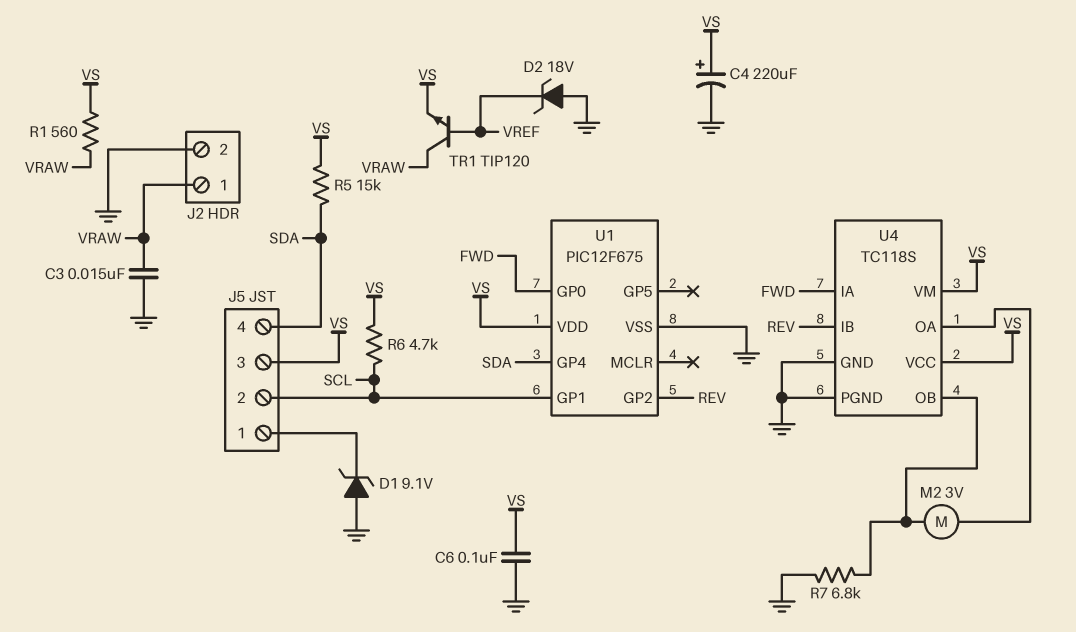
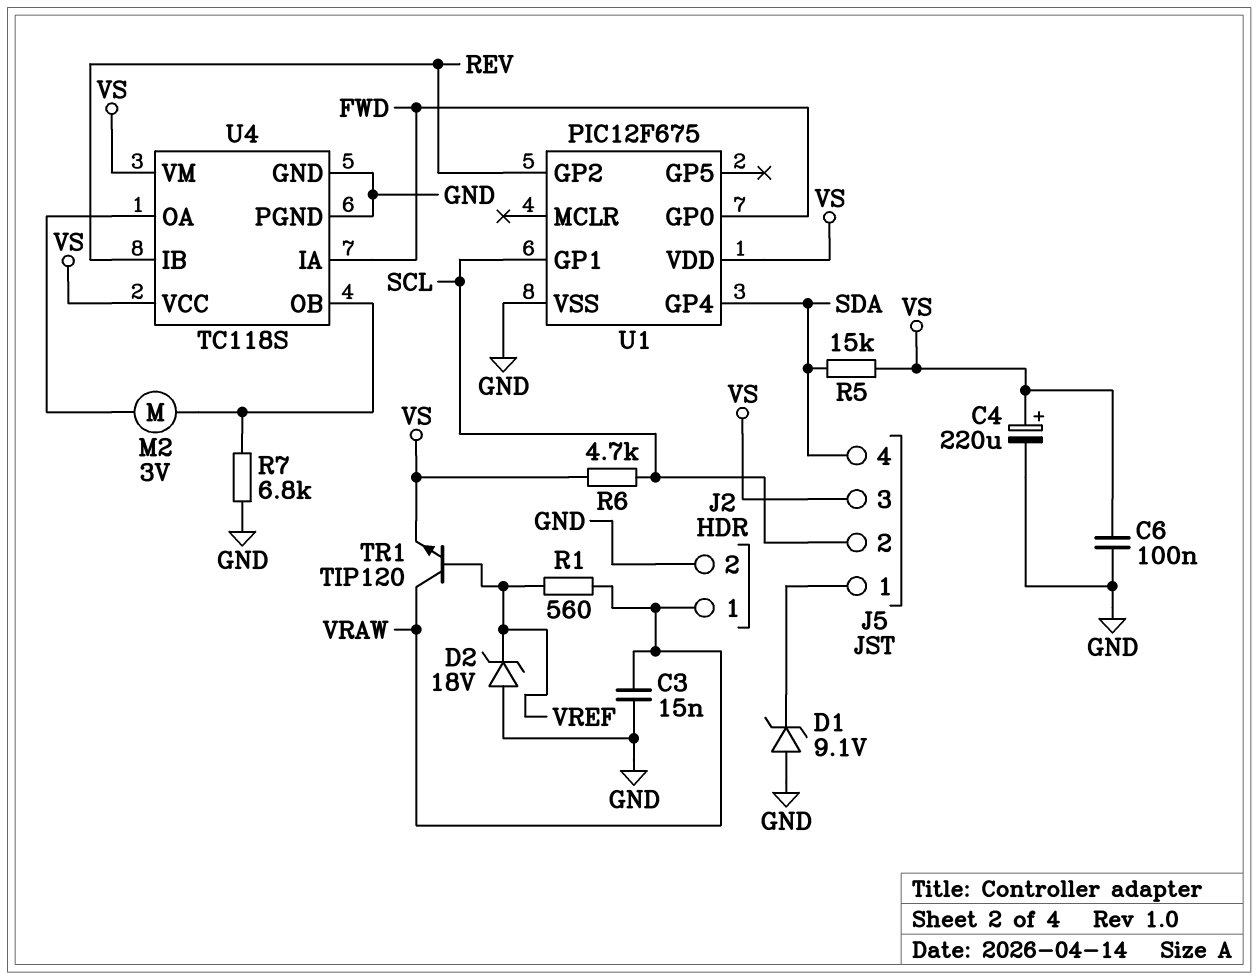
R1: 560 (VRAW, VS) -> 560 (VRAW, VREF)

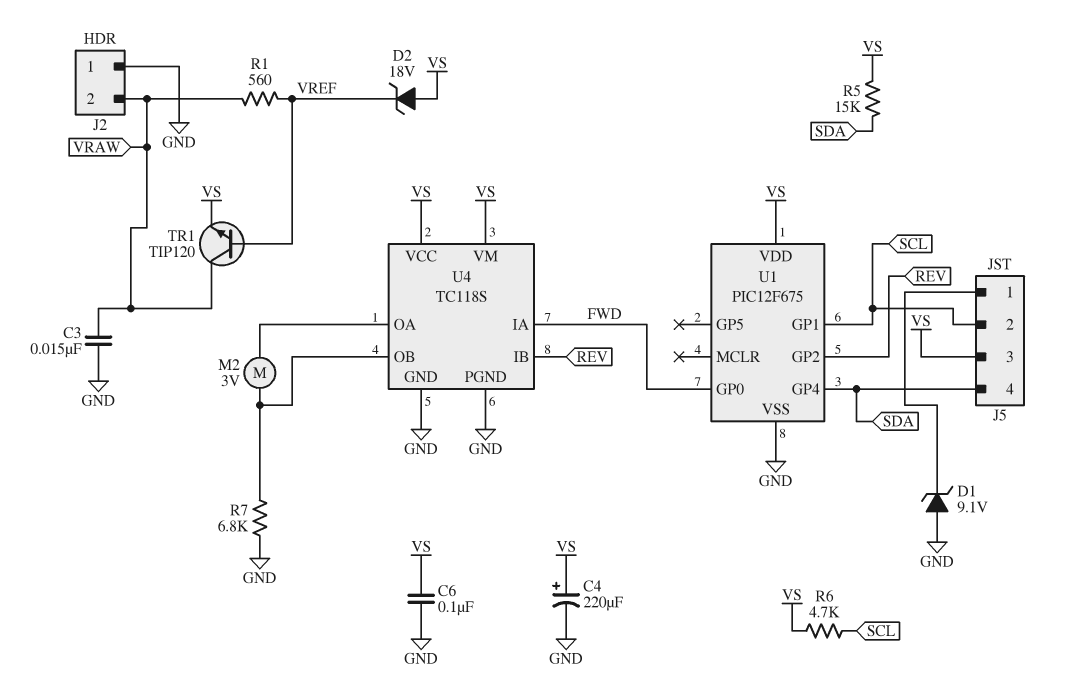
D2: zener 18V (A GND, K VREF) -> zener 18V (A VS, K VREF)
J2 pin 1: VRAW -> GND
J2 pin 2: GND -> VRAW

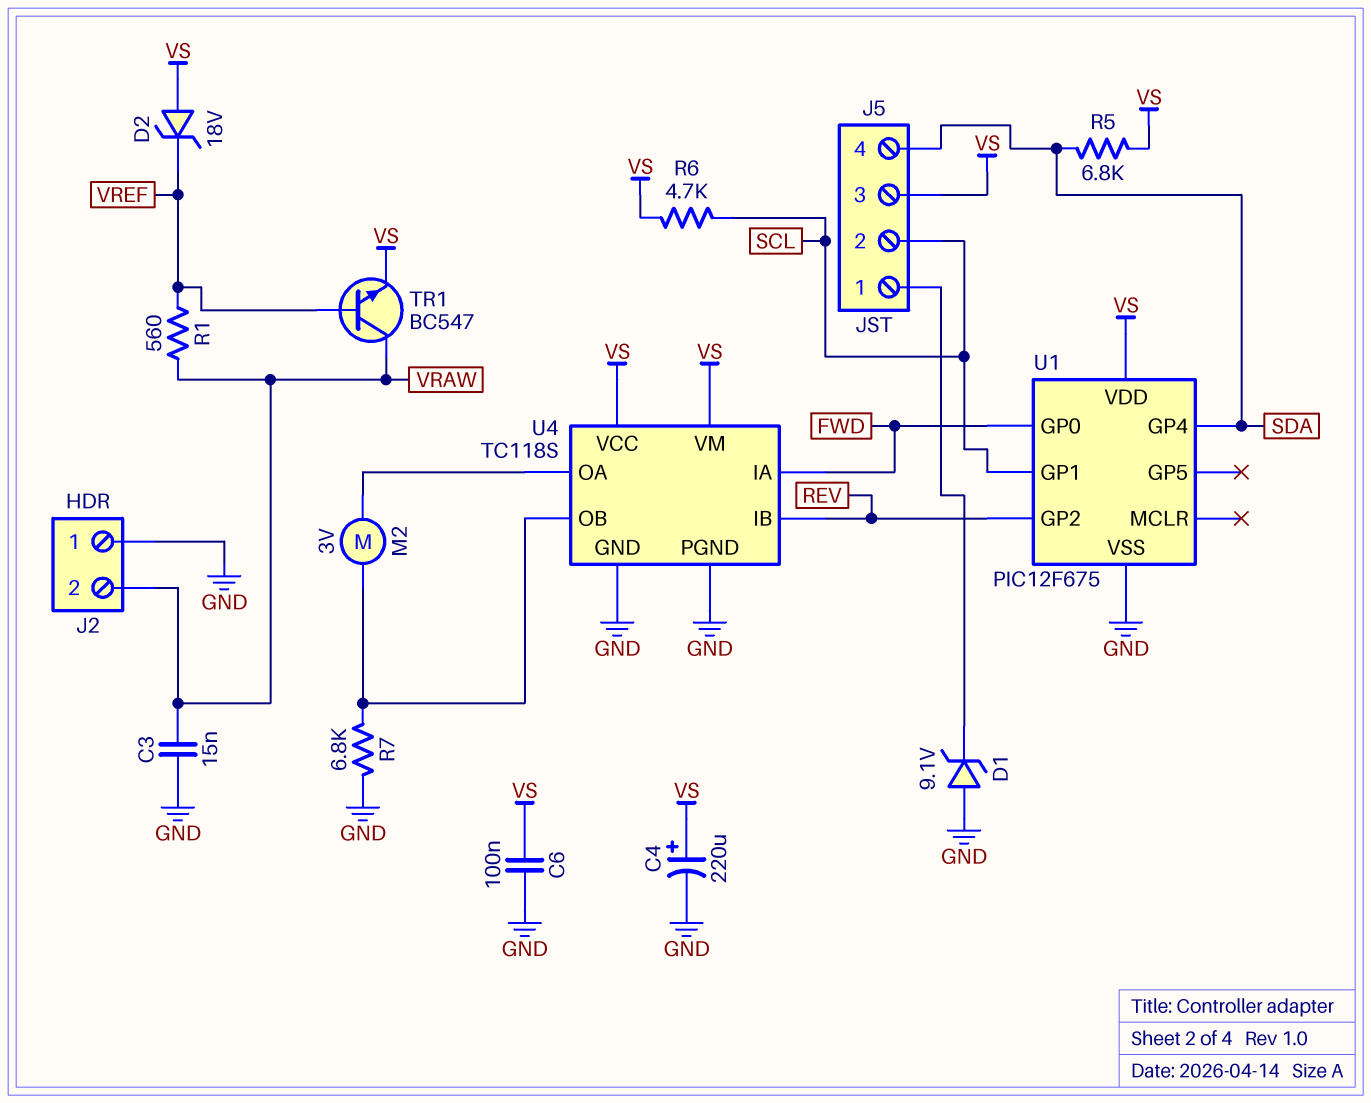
R5: 15k (SDA, VS) -> 6.8k (SDA, VS)
TR1: NPN TIP120 (B VREF, C VRAW, E VS) -> NPN BC547 (B VREF, C VRAW, E VS)

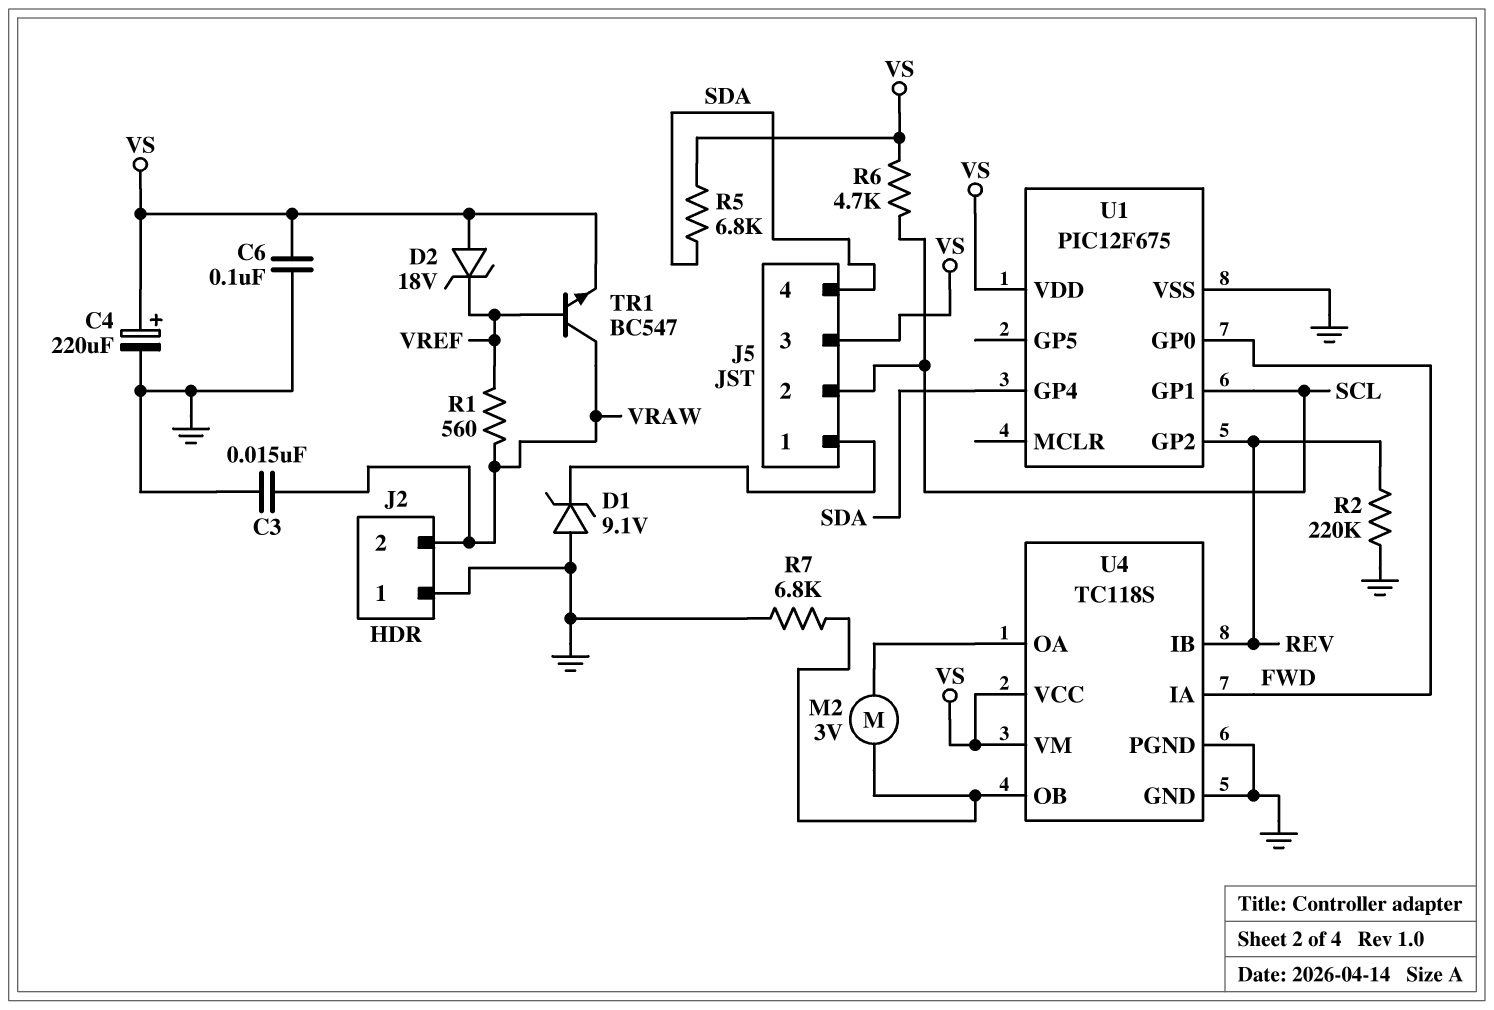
R2: none -> 220k (GND, REV)

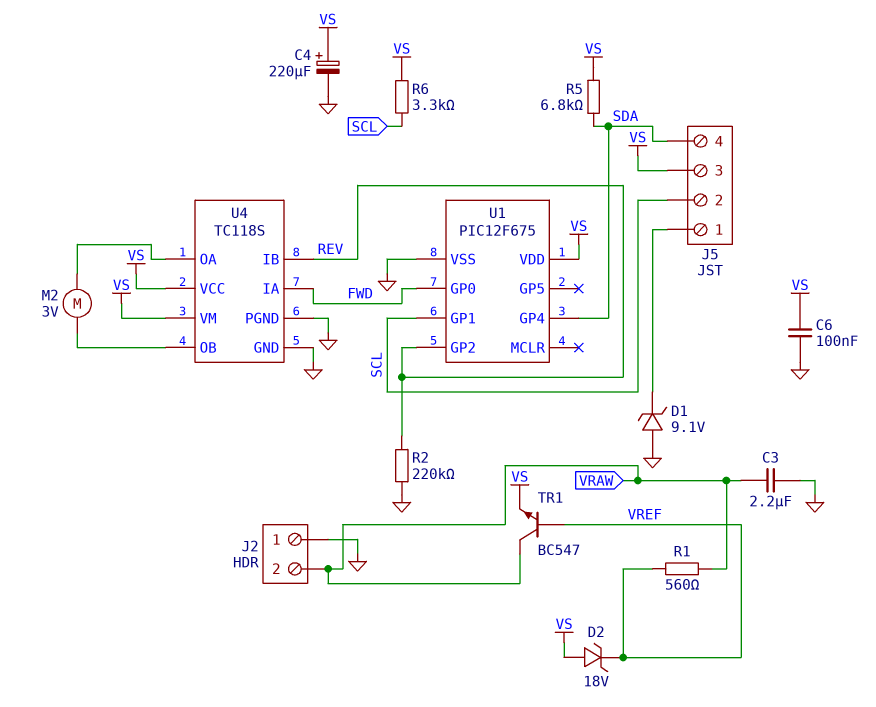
C3: 15nF (GND, VRAW) -> 2.2uF (GND, VRAW)
R6: 4.7k (SCL, VS) -> 3.3k (SCL, VS)
R7: 6.8k (GND, U4/OB) -> none

